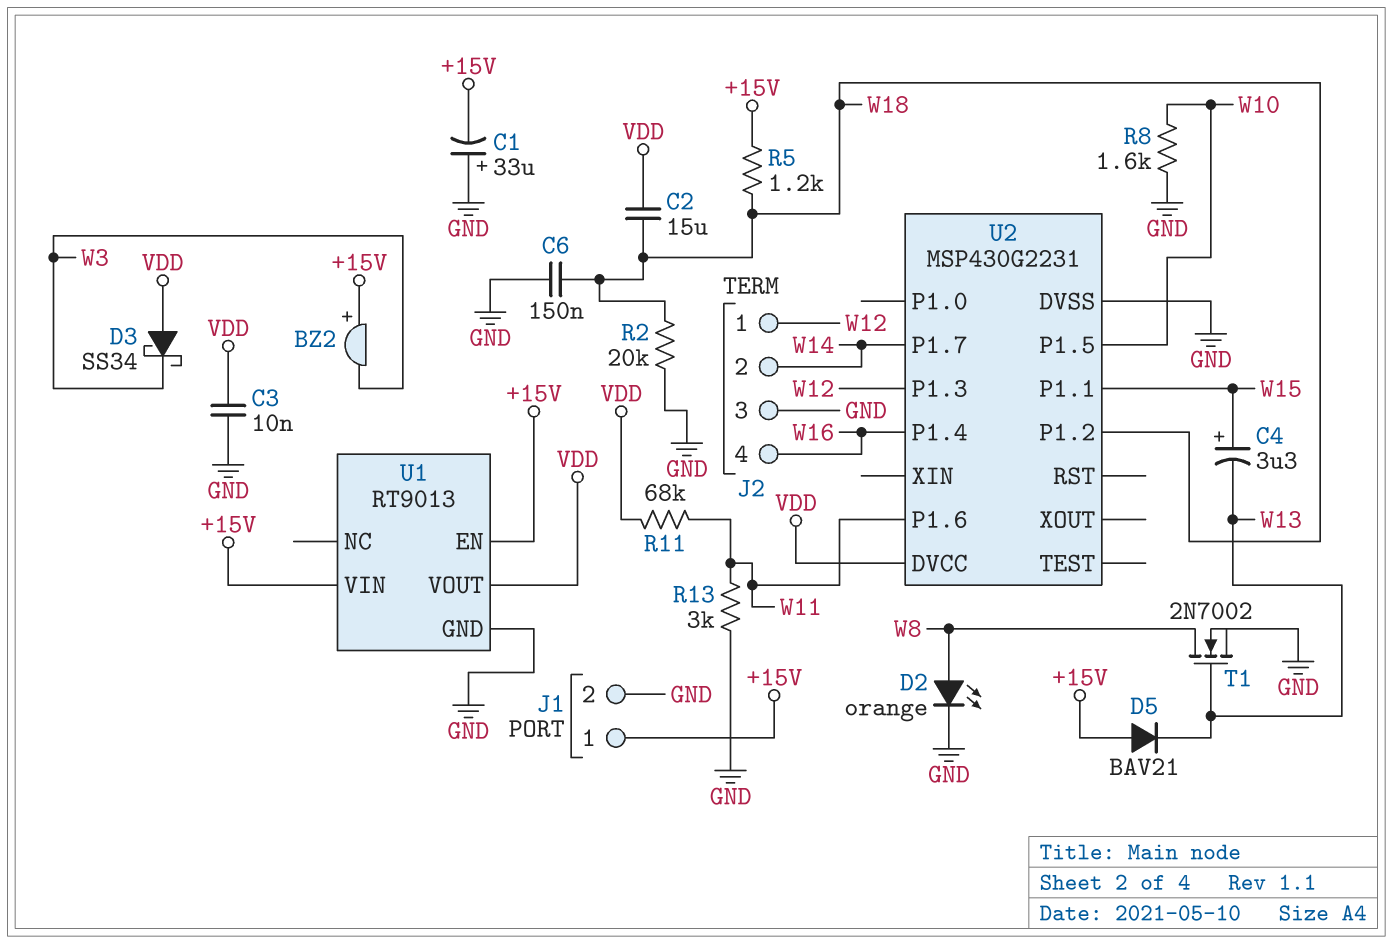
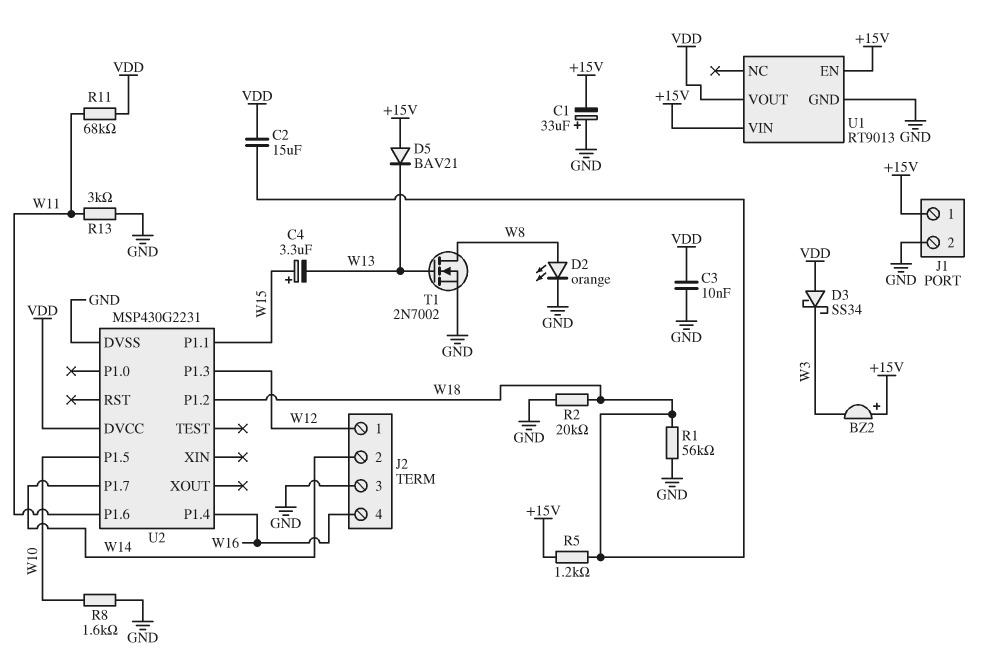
C6: 150nF (GND, W18) -> none
R1: none -> 56k (GND, W18)

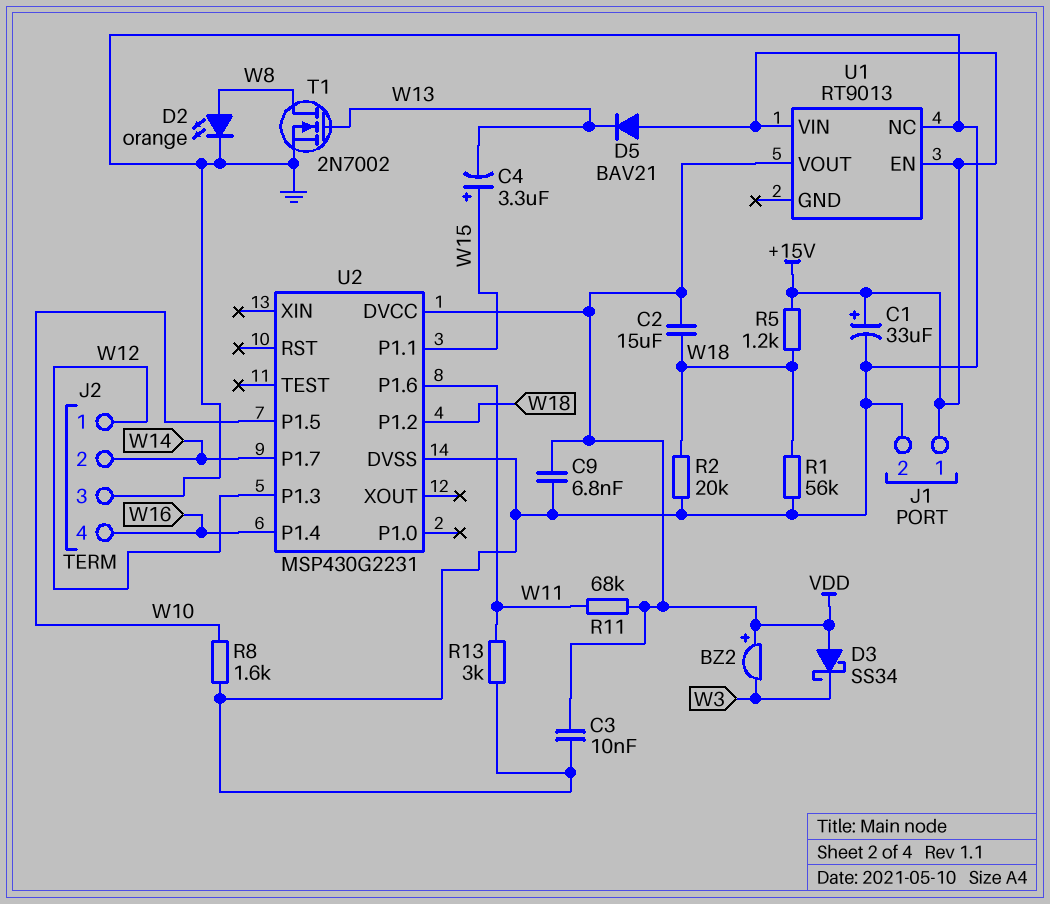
BZ2: buzzer (plus +15V, minus W3) -> buzzer (plus VDD, minus W3)
C1: 33uF (plus GND, minus +15V) -> 33uF (plus +15V, minus GND)
C9: none -> 6.8nF (GND, VDD)
U1 pin GND: GND -> none
U1 pin NC: none -> GND

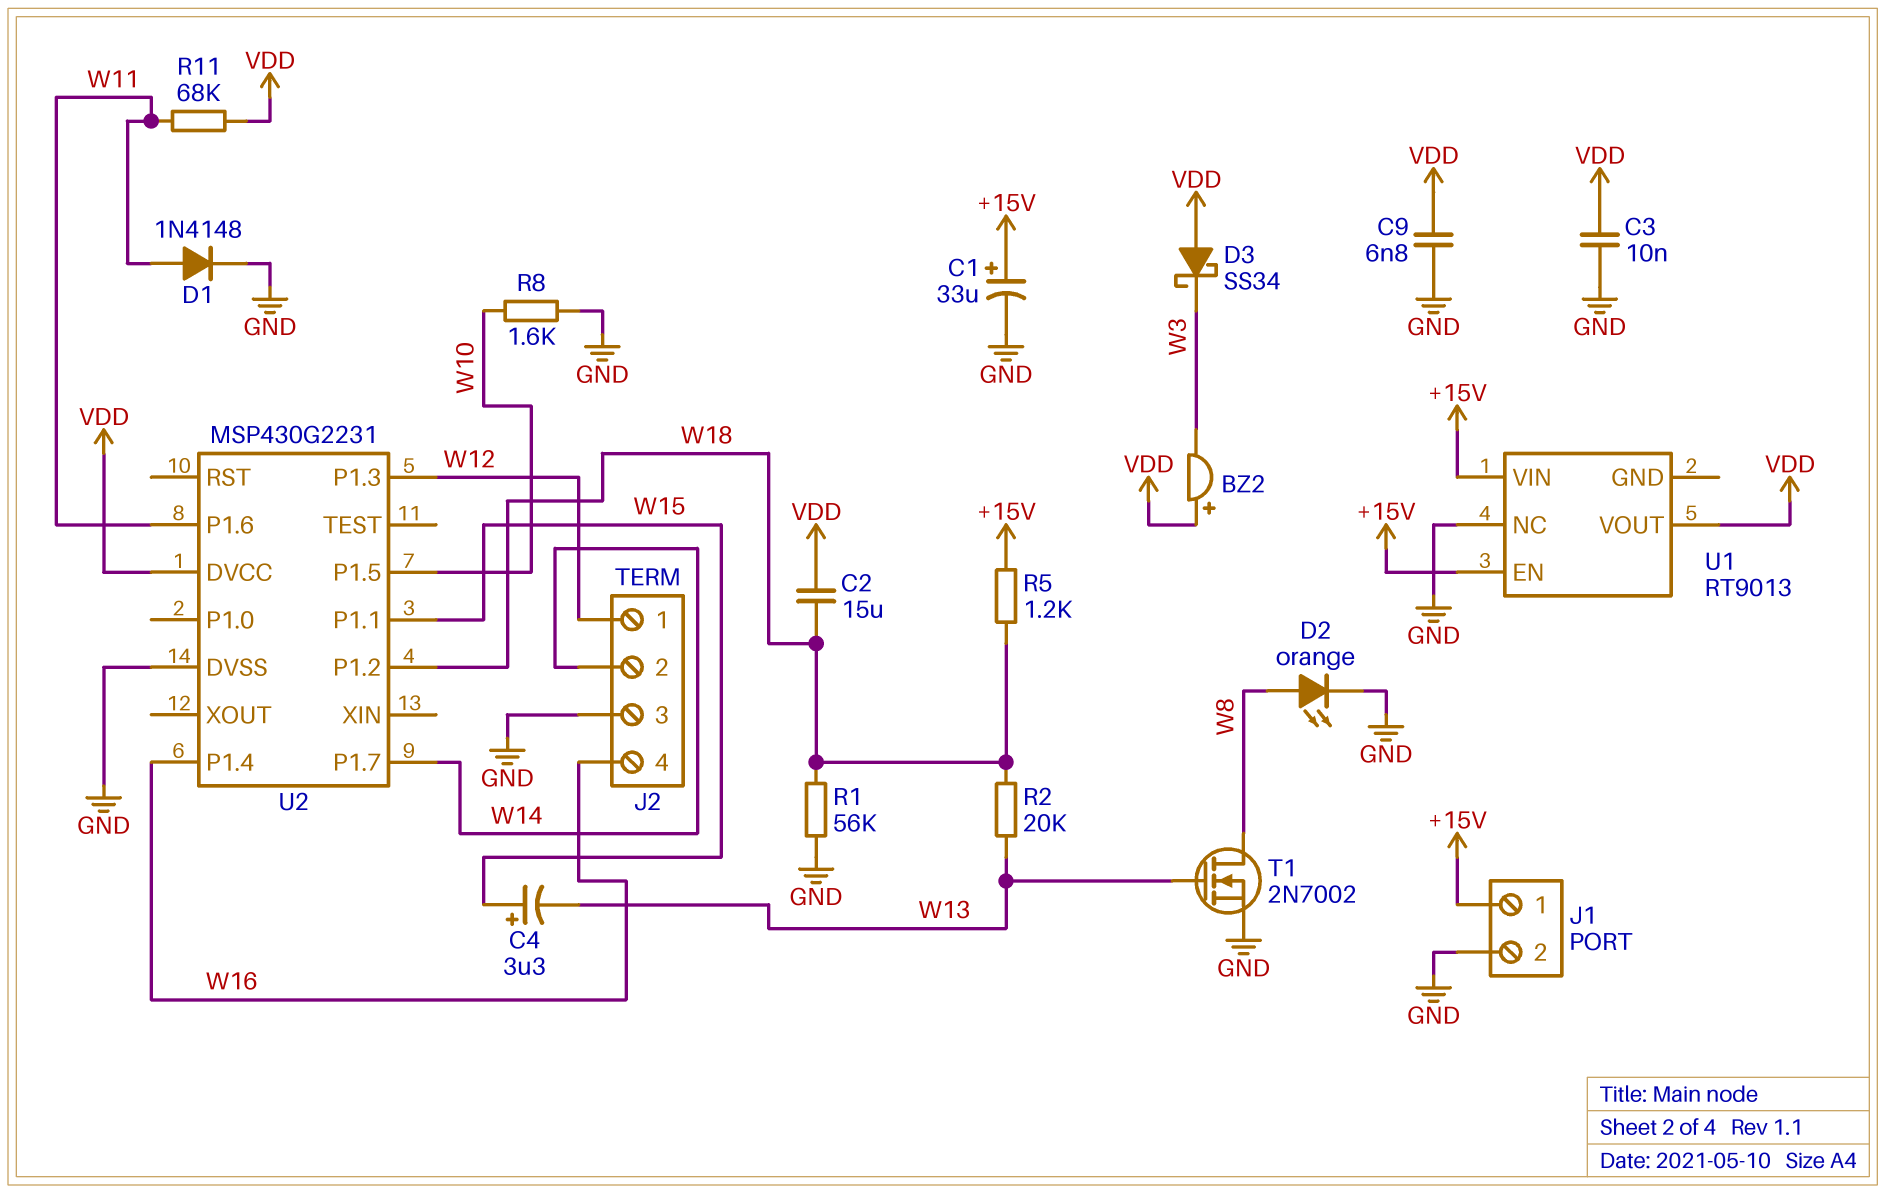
D1: none -> diode 1N4148 (A W11, K GND)
D5: diode BAV21 (A +15V, K W13) -> none
R2: 20k (GND, W18) -> 20k (W13, W18)
R13: 3k (GND, W11) -> none

